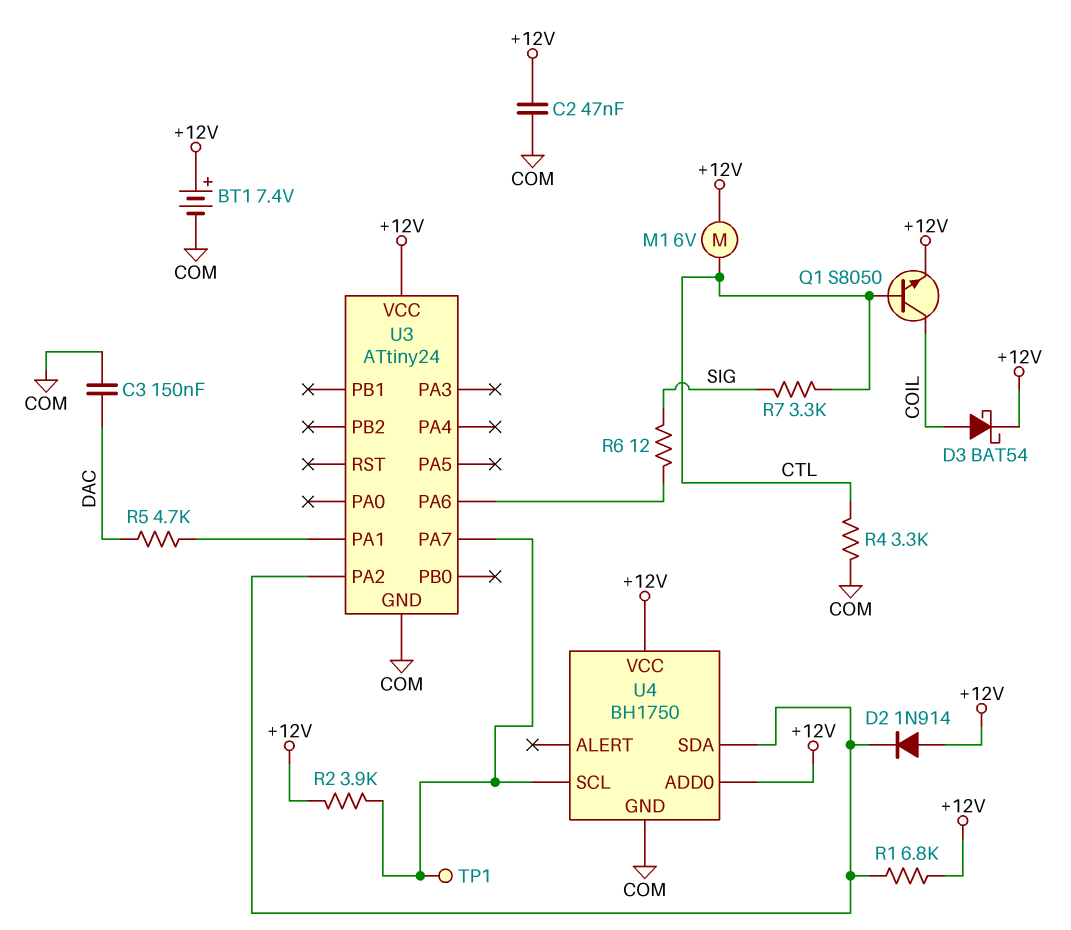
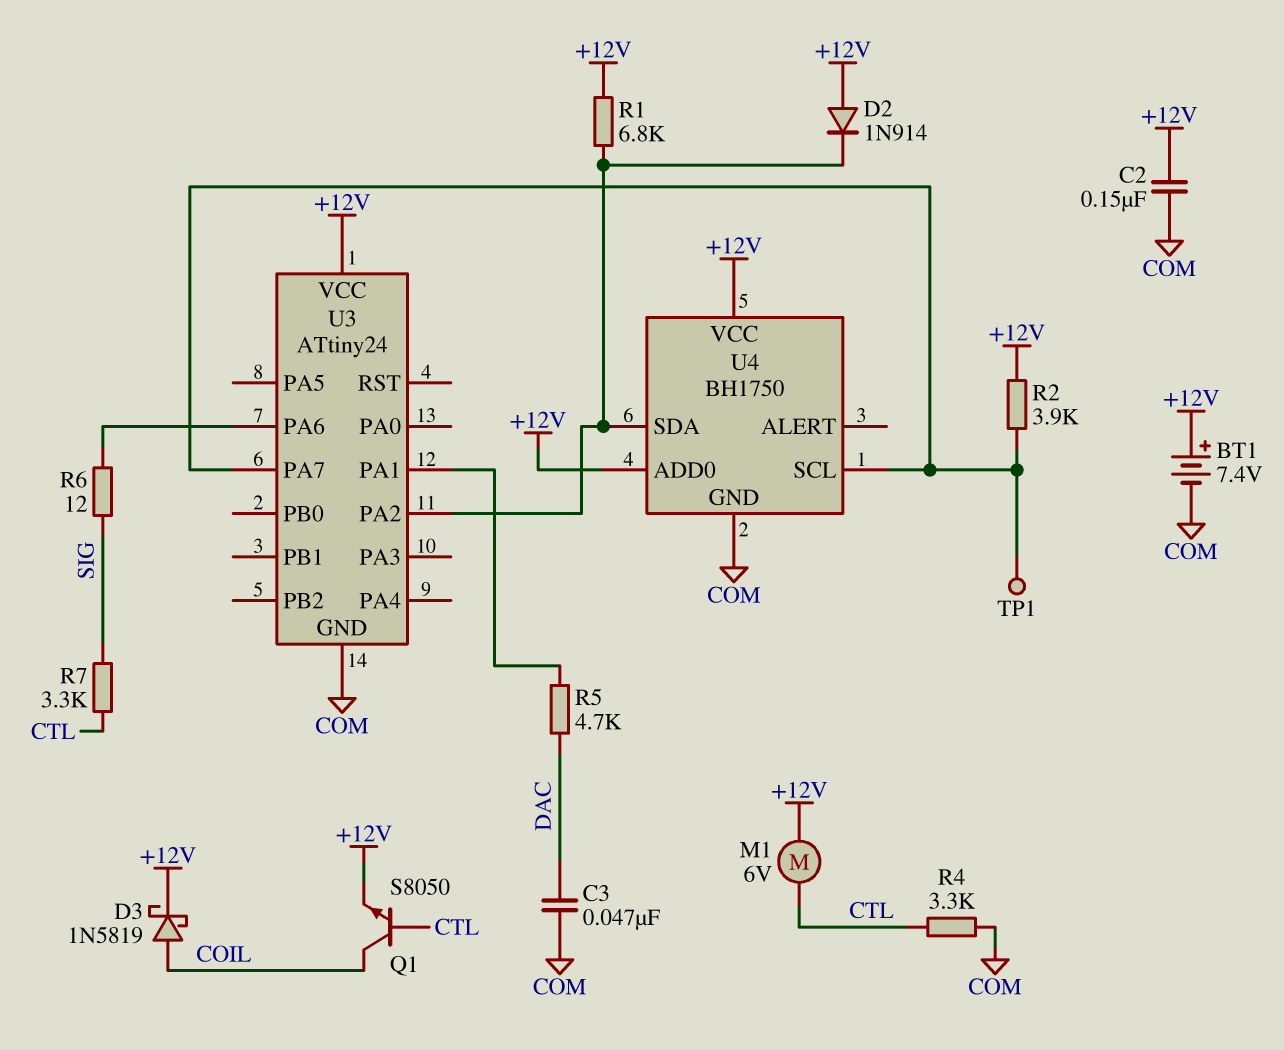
C2: 47nF (+12V, COM) -> 150nF (+12V, COM)
C3: 150nF (COM, DAC) -> 47nF (COM, DAC)
D3: schottky BAT54 (A COIL, K +12V) -> schottky 1N5819 (A COIL, K +12V)

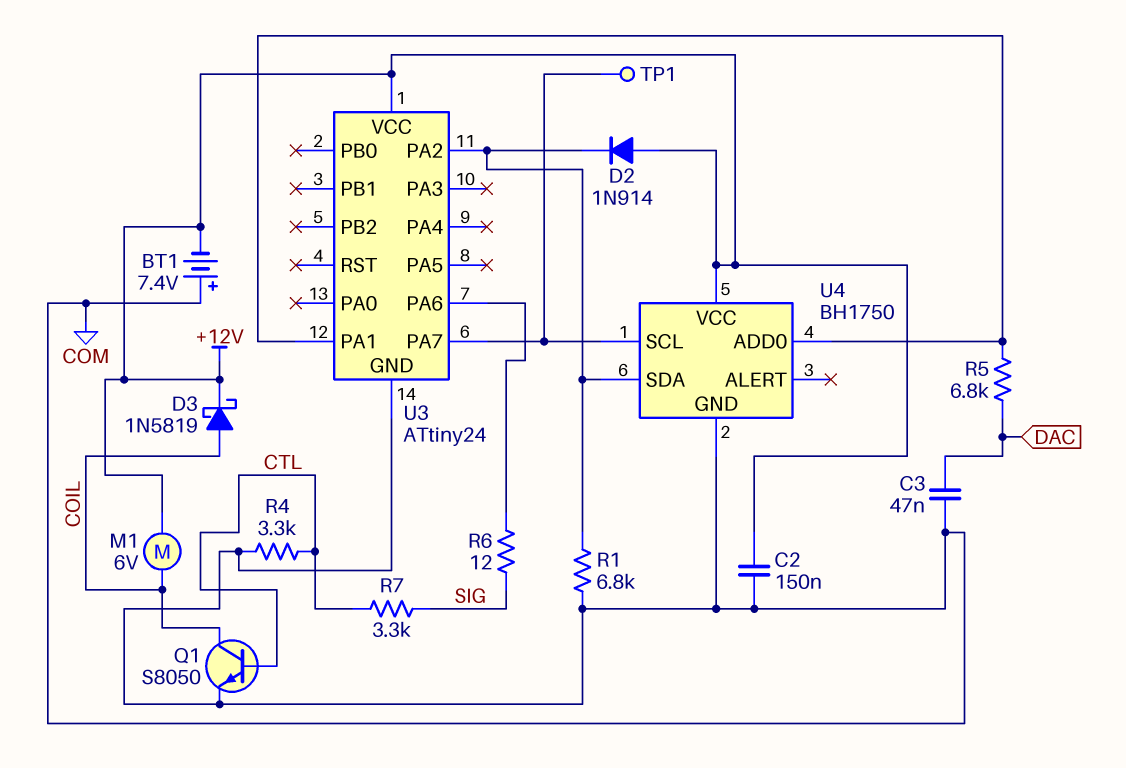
BT1: 7.4V (plus +12V, minus COM) -> 7.4V (plus COM, minus +12V)
M1: motor 6V (+12V, CTL) -> motor 6V (+12V, COIL)
Q1: NPN S8050 (B CTL, C COIL, E +12V) -> NPN S8050 (B CTL, C COIL, E COM)
R1: 6.8k (+12V, U3/PA2) -> 6.8k (COM, U3/PA2)
R2: 3.9k (+12V, U3/PA7) -> none
R5: 4.7k (DAC, U3/PA1) -> 6.8k (DAC, U3/PA1)
U4 pin ADD0: +12V -> U3/PA1

